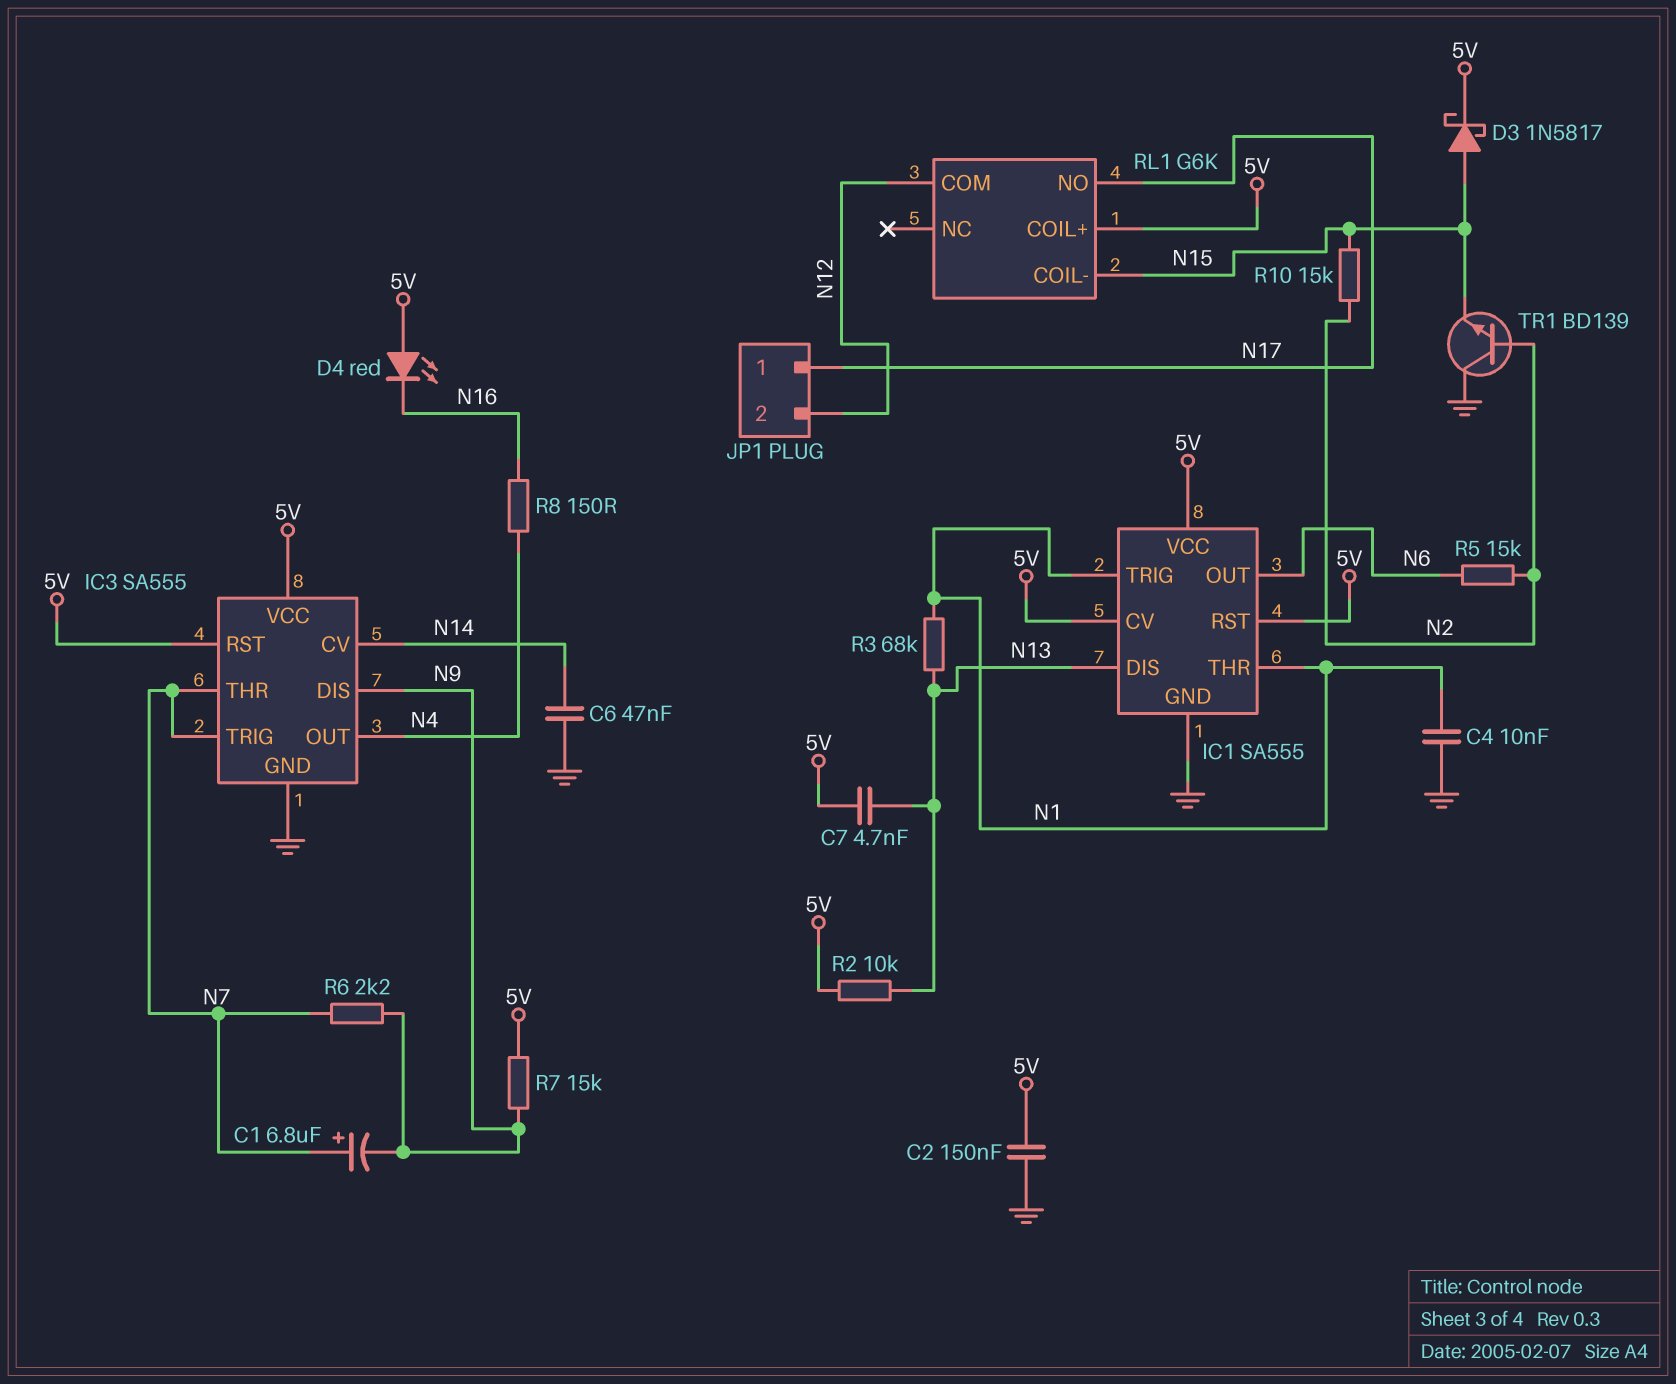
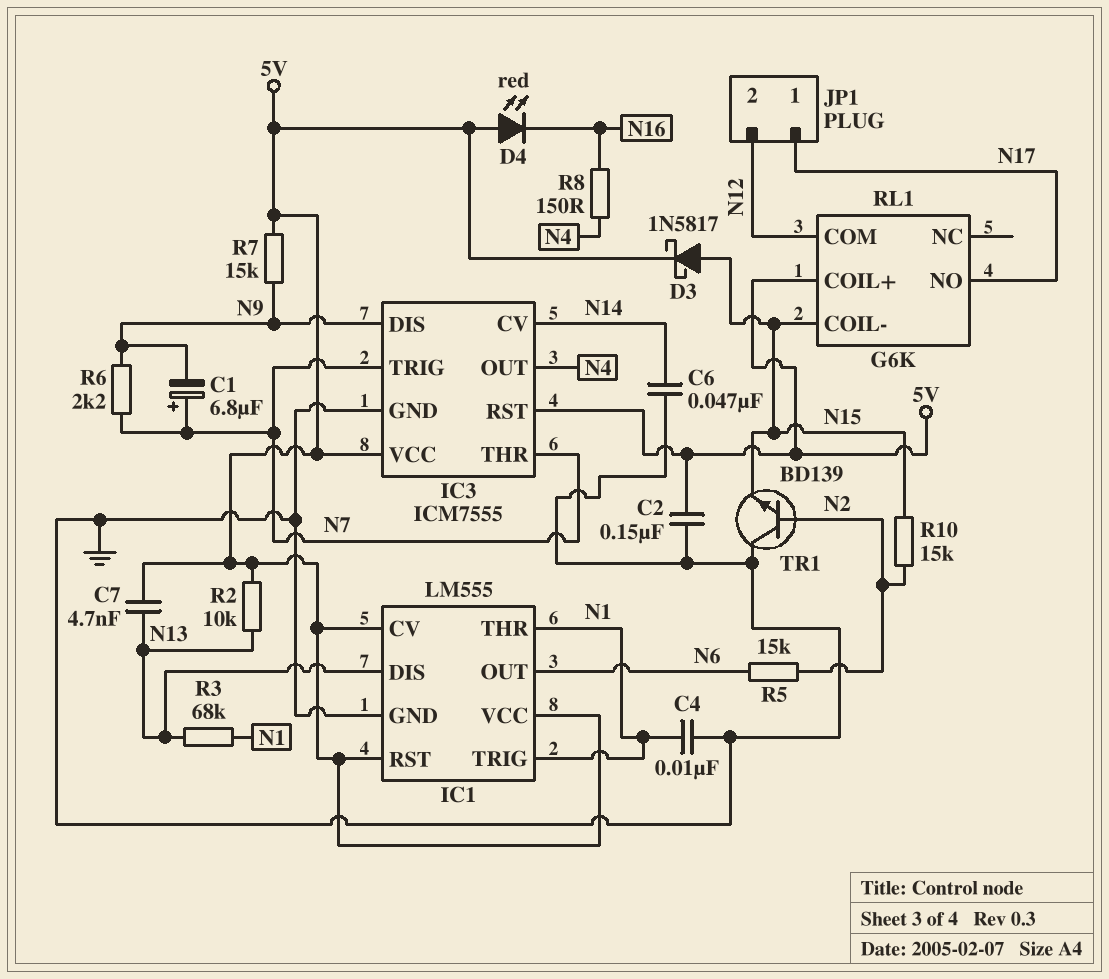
IC1: SA555 -> LM555
IC3: SA555 -> ICM7555

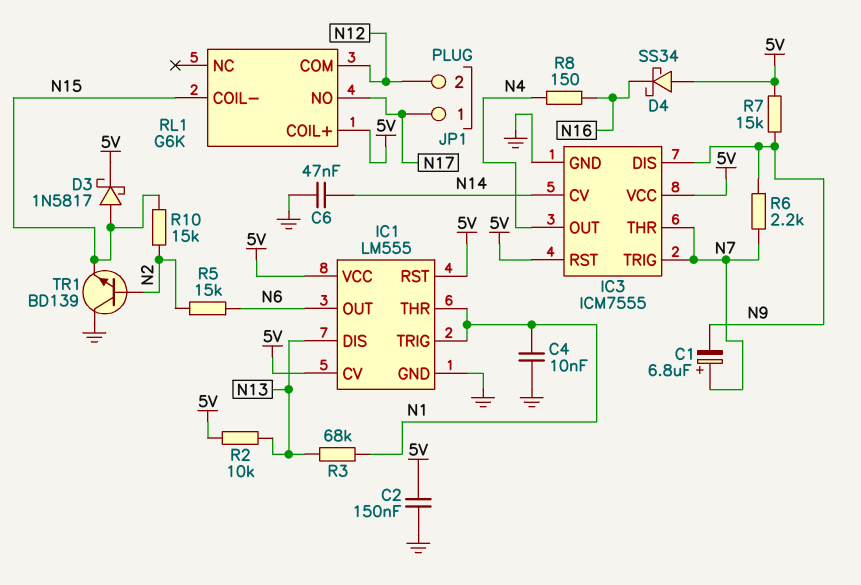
C7: 4.7nF (5V, N13) -> none
D4: LED red (A 5V, K N16) -> schottky SS34 (A 5V, K N16)

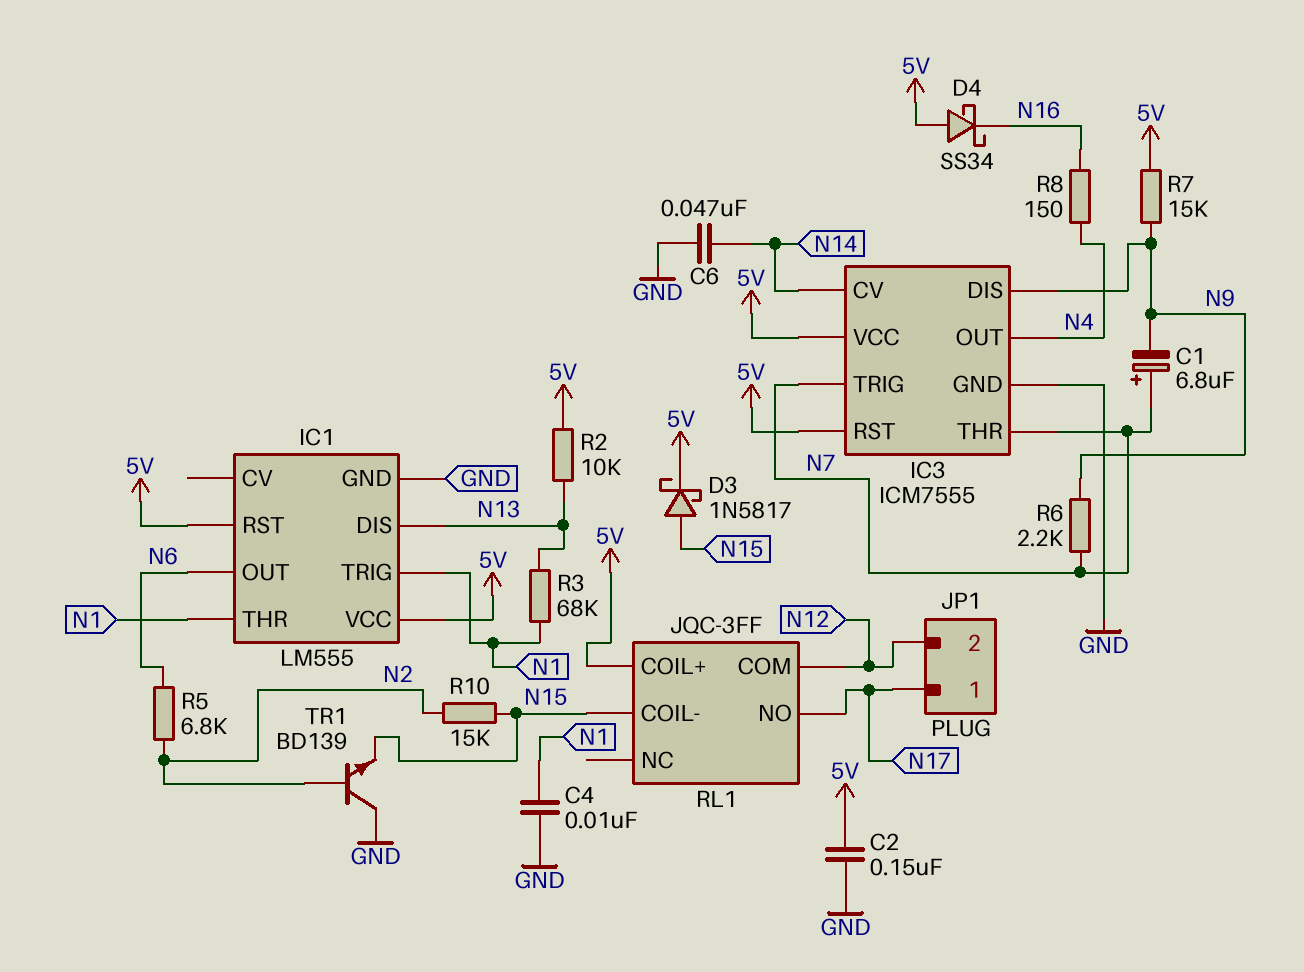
IC1 pin CV: 5V -> none
R5: 15k (N2, N6) -> 6.8k (N2, N6)
RL1: G6K -> JQC-3FF

